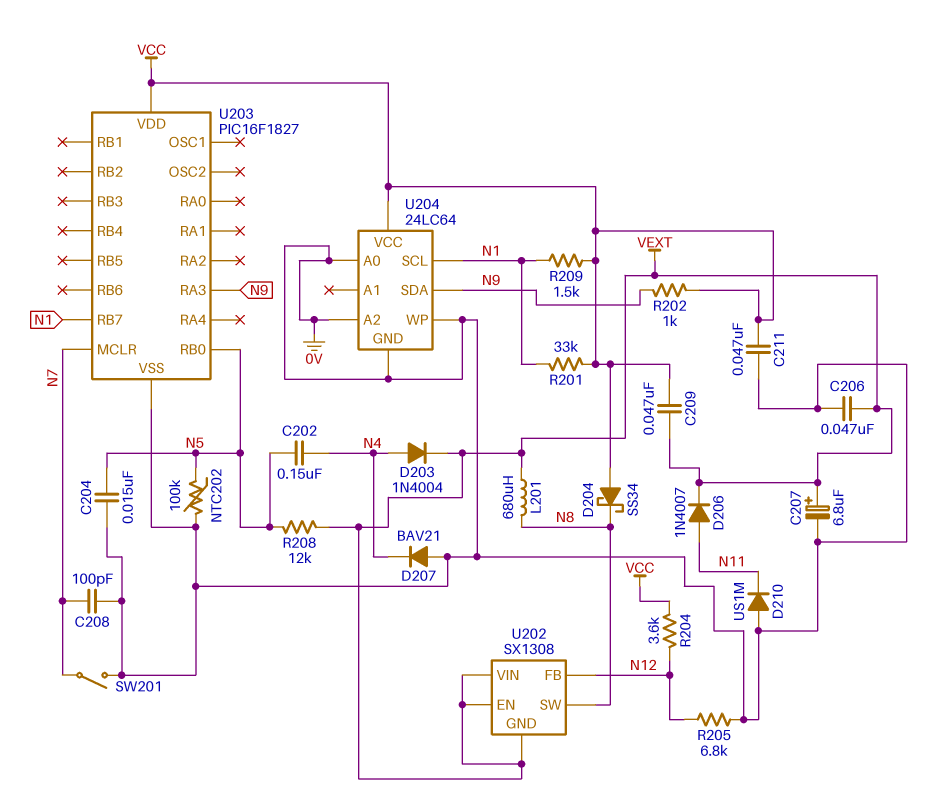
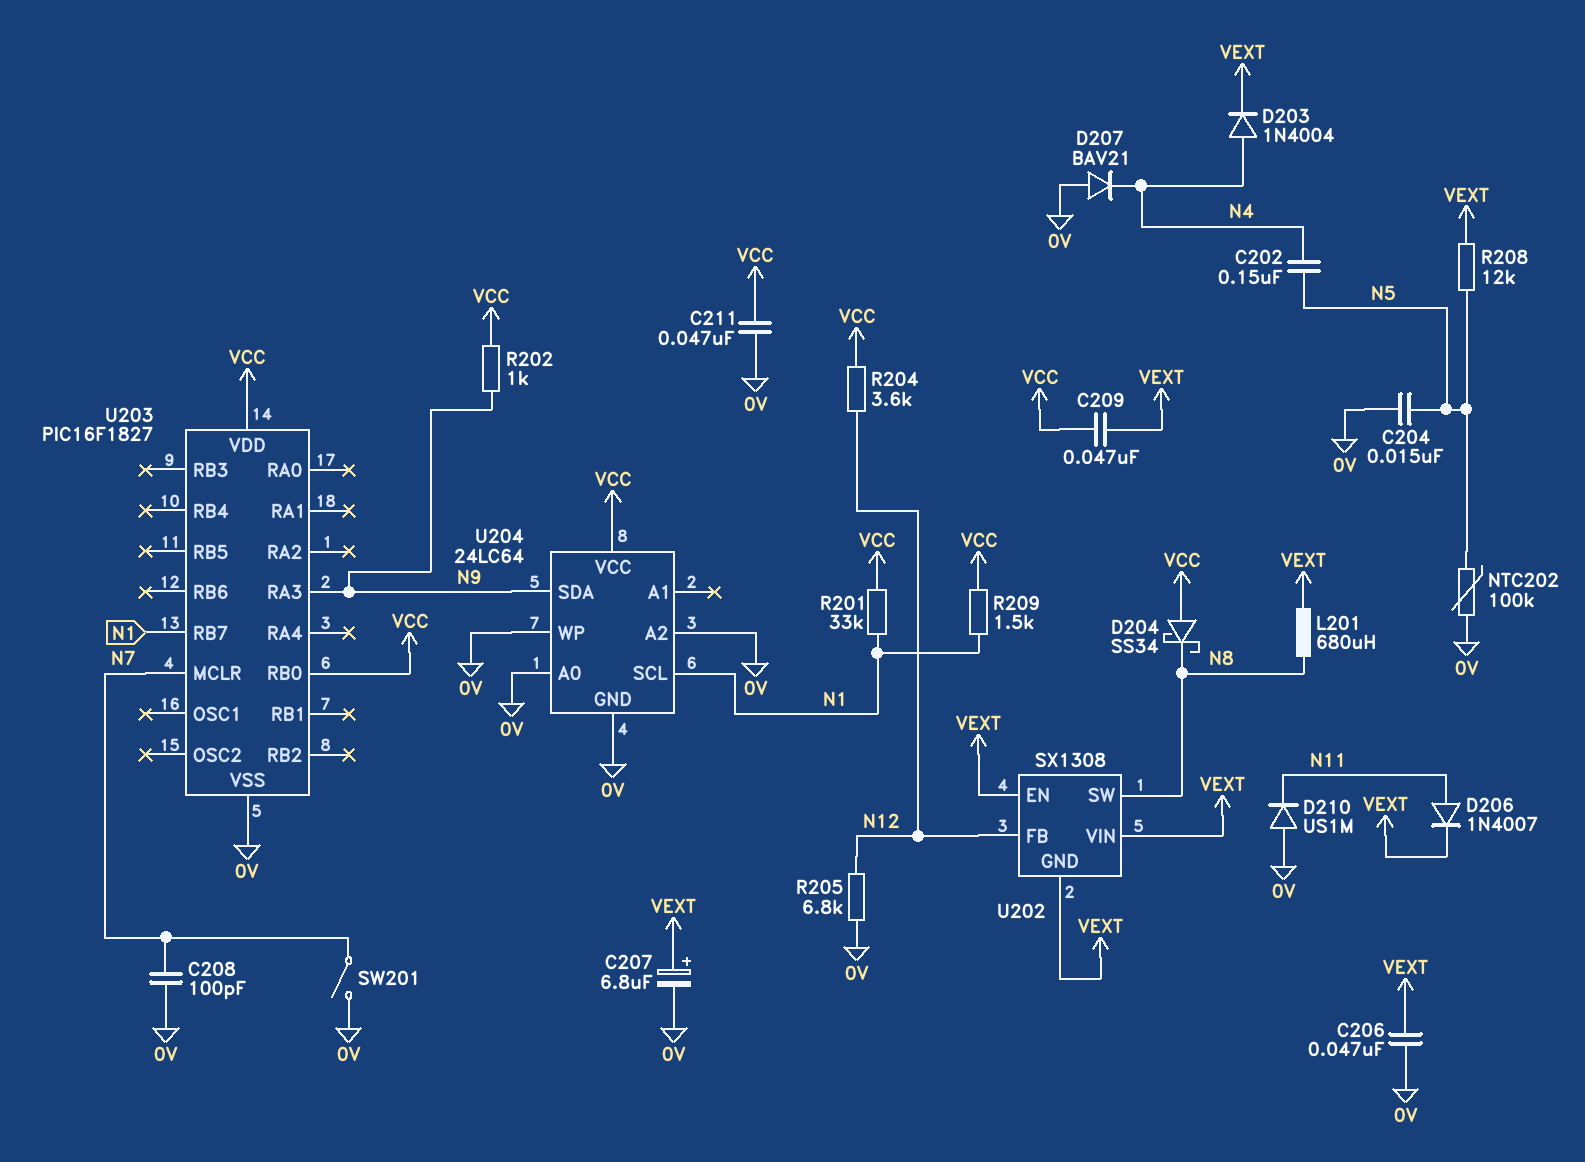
U203 pin RB0: N5 -> VCC

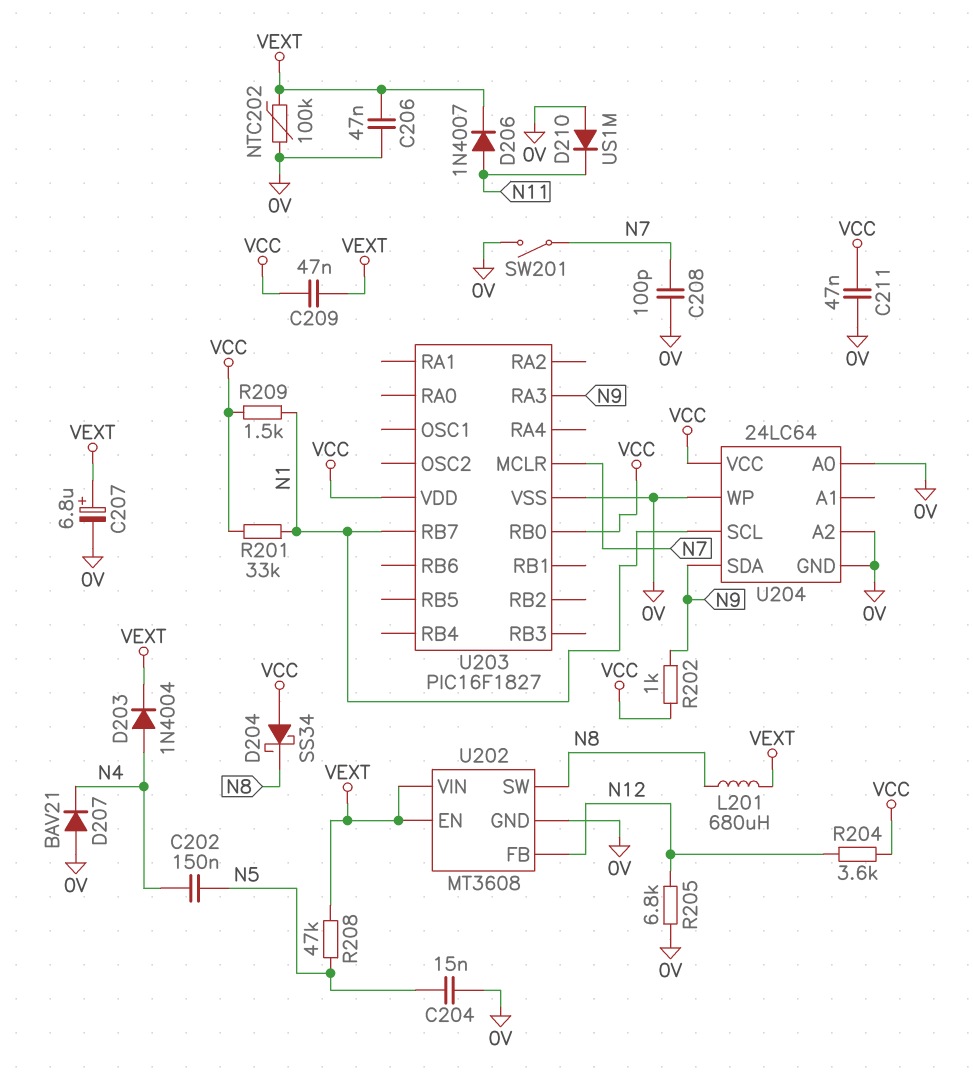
NTC202: 100k (0V, N5) -> 100k (0V, VEXT)
R208: 12k (N5, VEXT) -> 47k (N5, VEXT)
U202: SX1308 -> MT3608
U202 pin GND: VEXT -> 0V

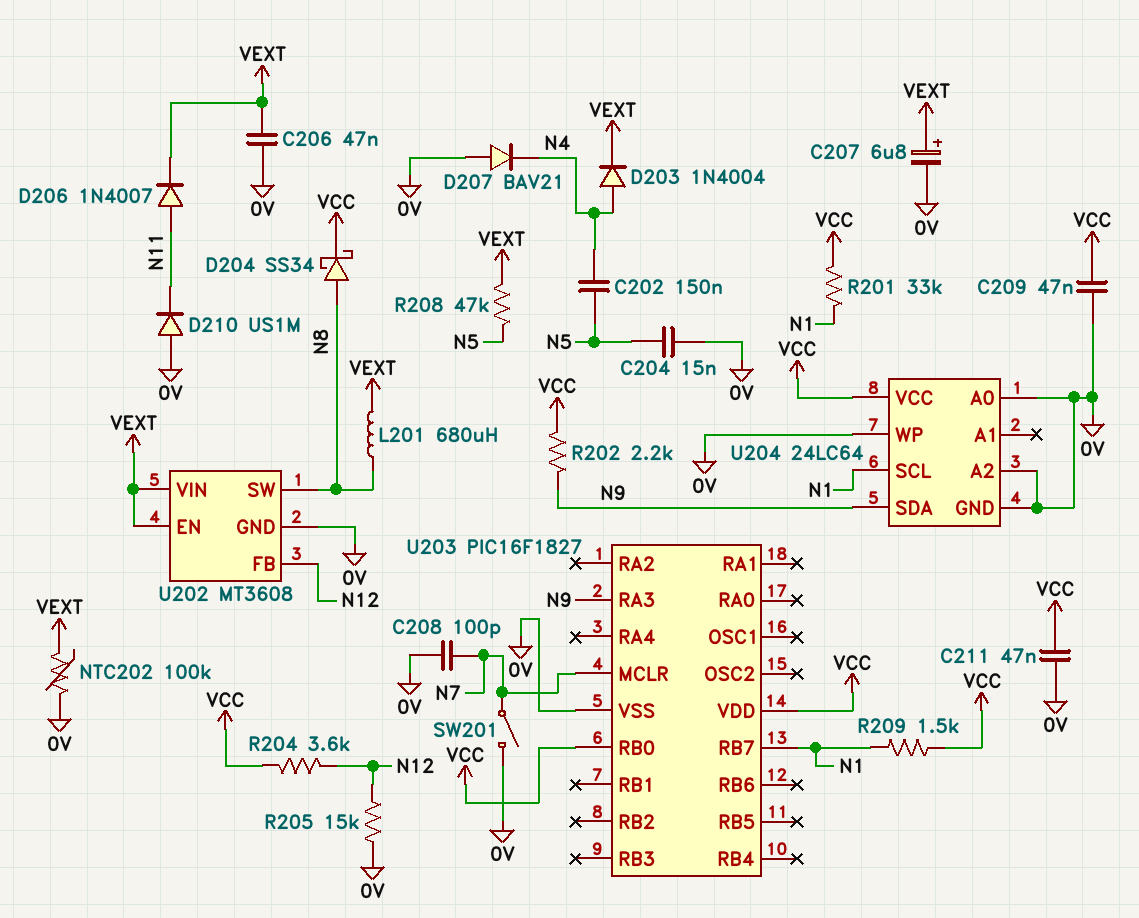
C209: 47nF (VCC, VEXT) -> 47nF (0V, VCC)
D204: schottky SS34 (A VCC, K N8) -> schottky SS34 (A N8, K VCC)
R202: 1k (N9, VCC) -> 2.2k (N9, VCC)
R205: 6.8k (0V, N12) -> 15k (0V, N12)

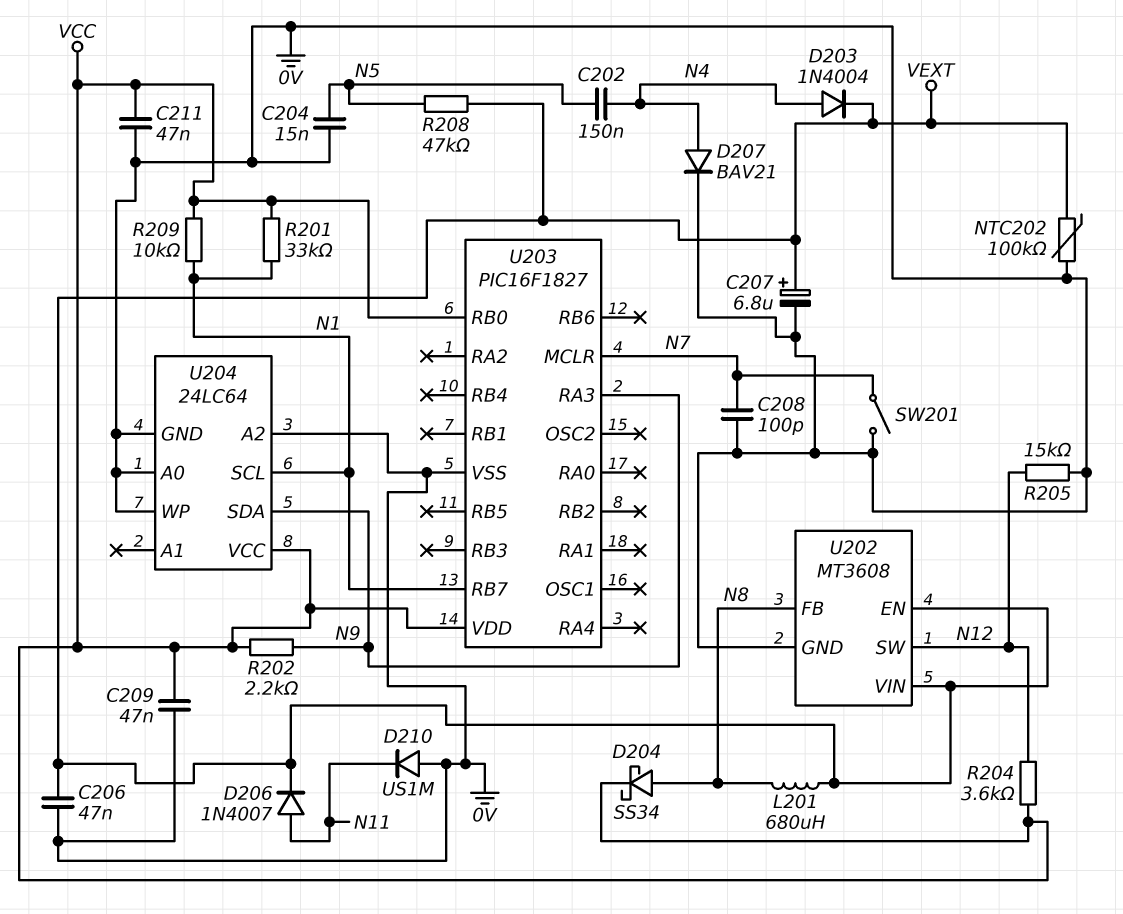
D207: diode BAV21 (A 0V, K N4) -> diode BAV21 (A N4, K 0V)
R209: 1.5k (N1, VCC) -> 10k (N1, VCC)
U202 pin FB: N12 -> N8
U202 pin SW: N8 -> N12

